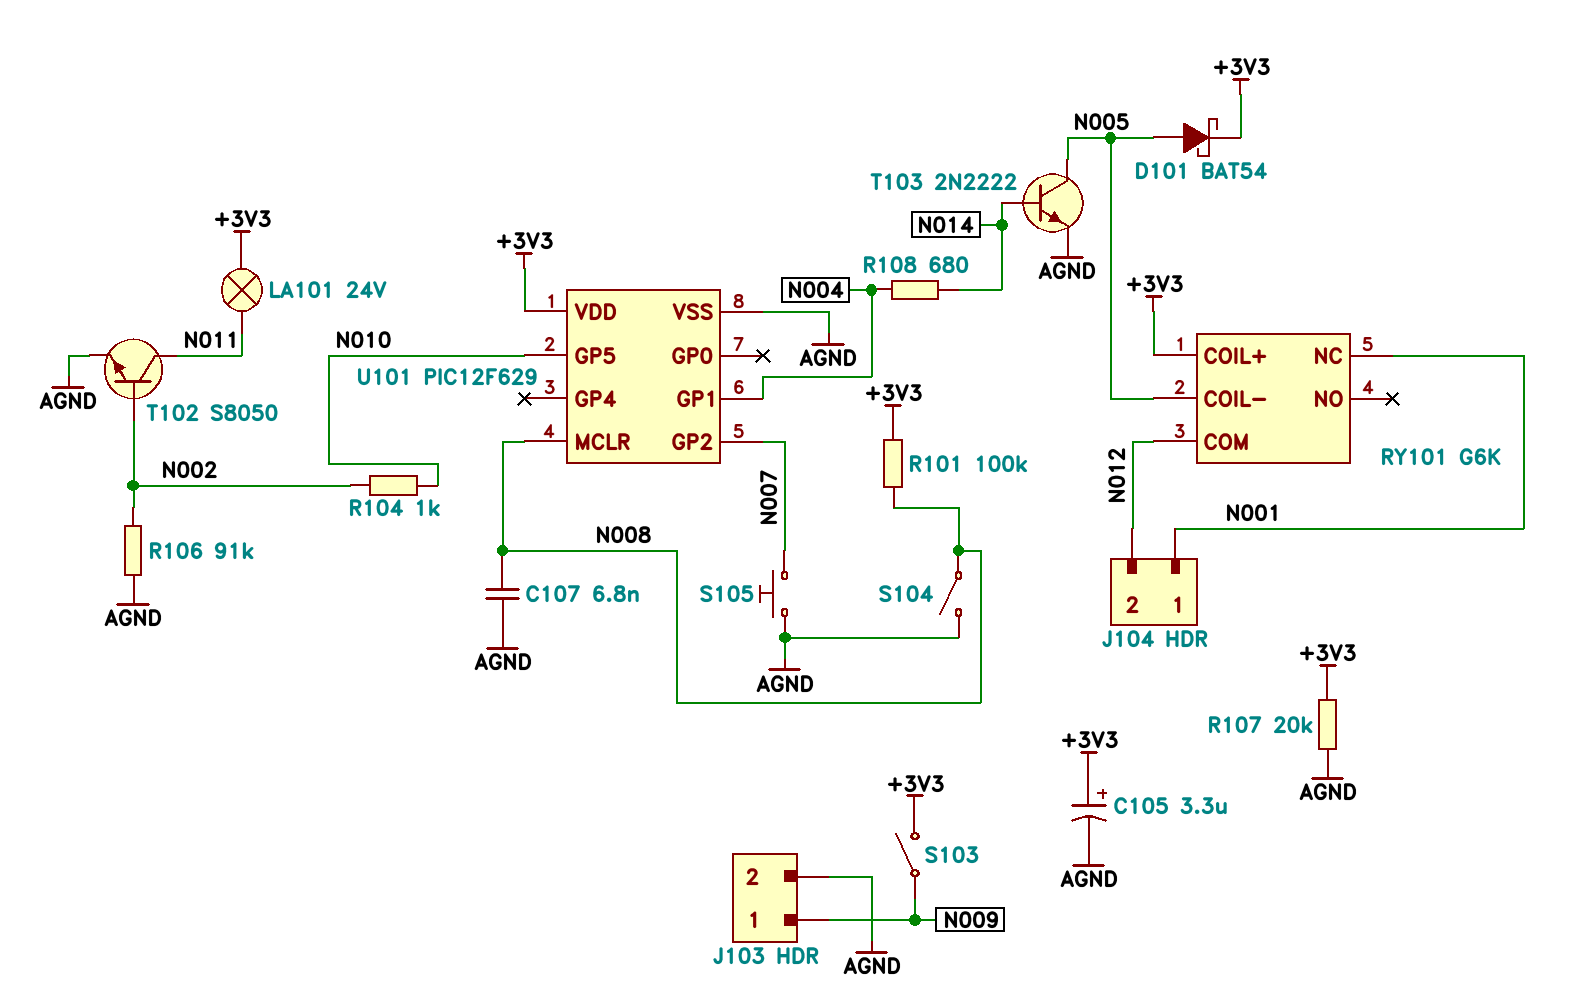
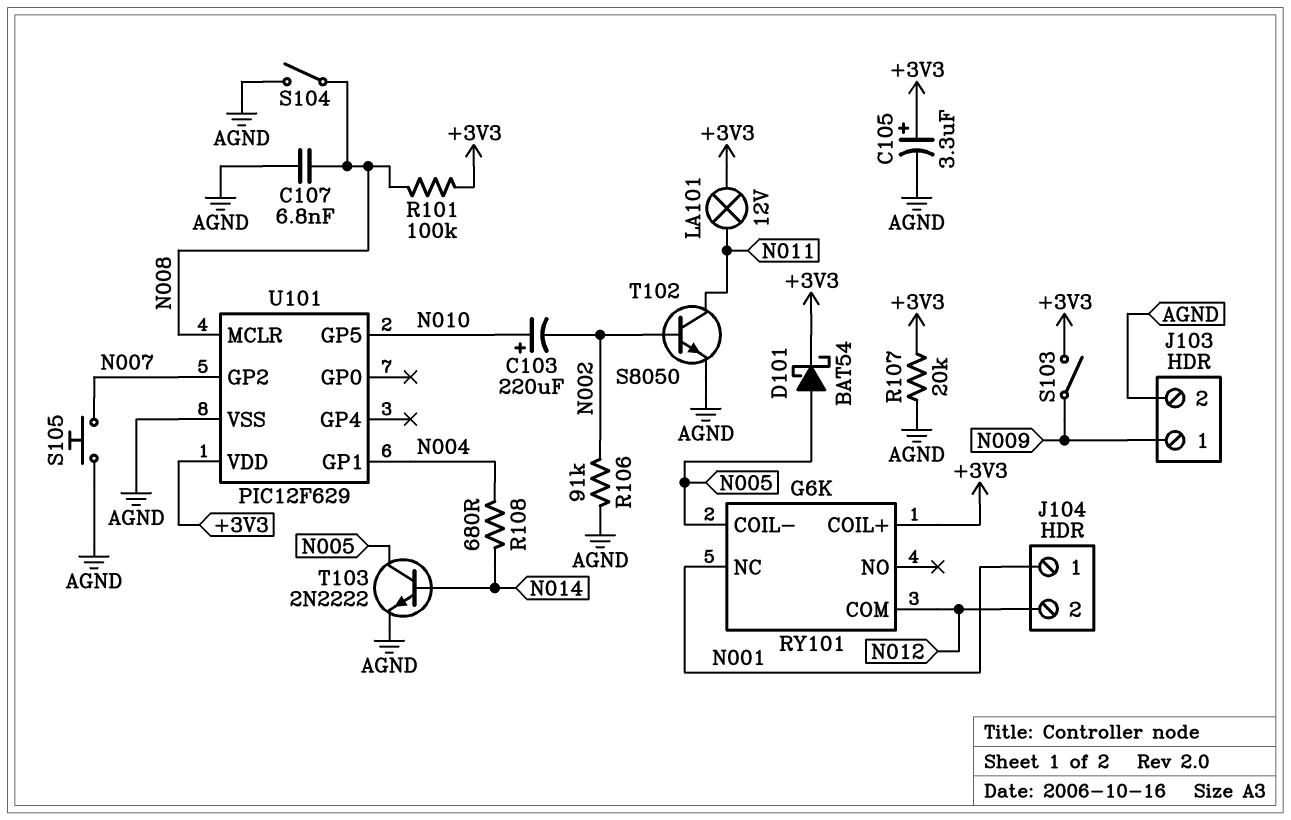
C103: none -> 220uF (plus N010, minus N002)
LA101: lamp 24V (+3V3, N011) -> lamp 12V (+3V3, N011)
R104: 1k (N002, N010) -> none

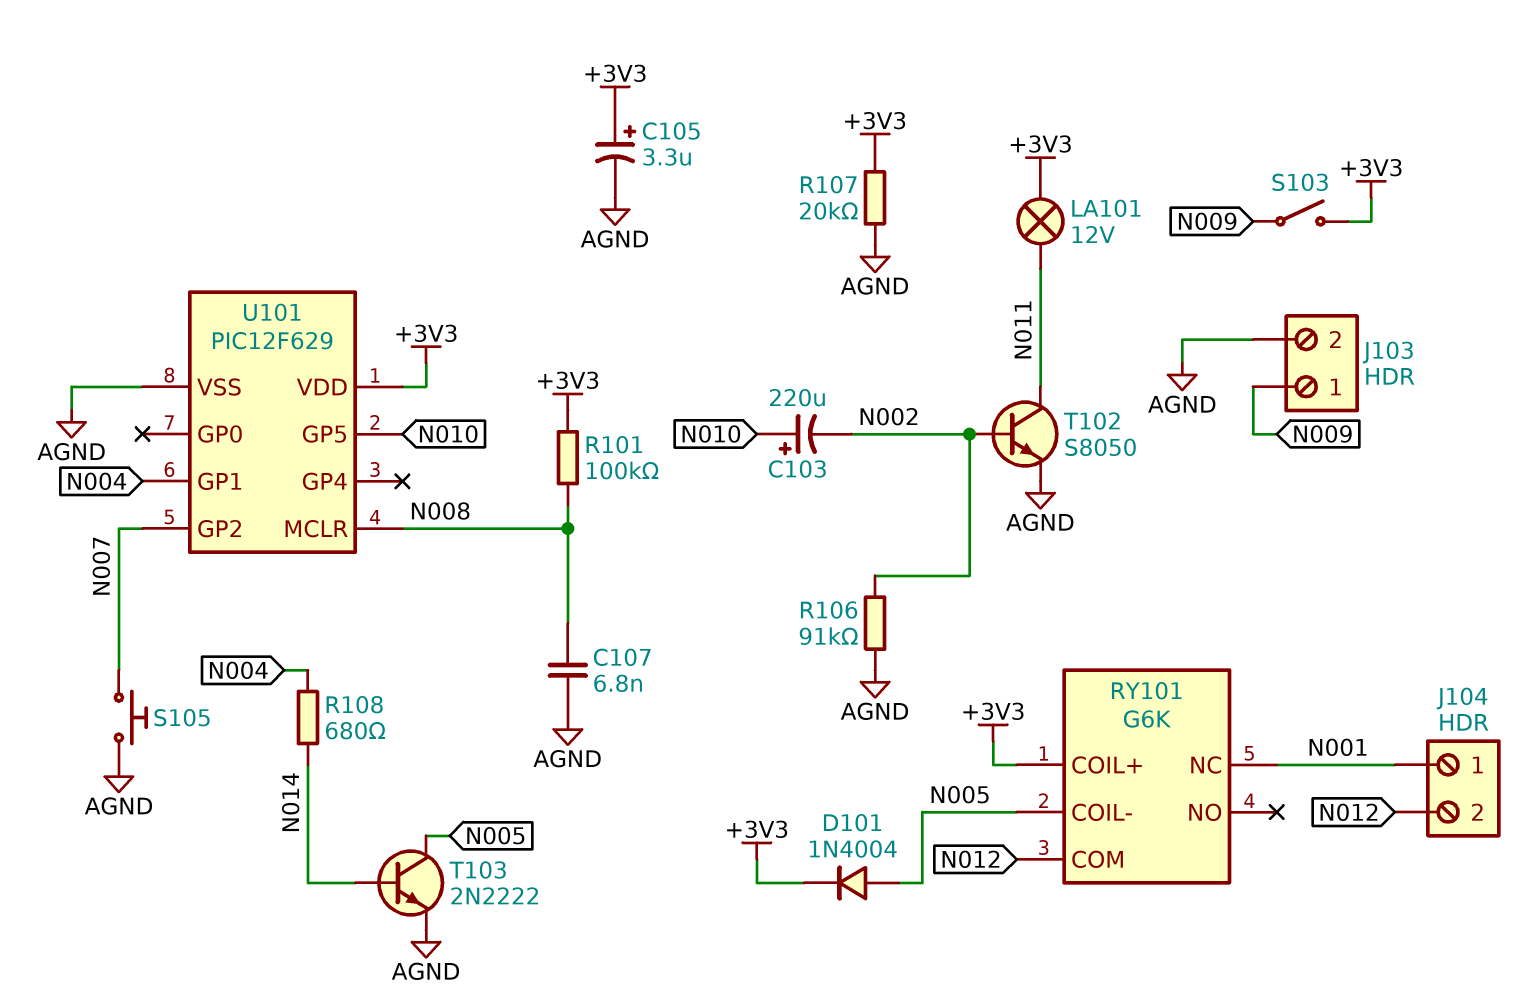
D101: schottky BAT54 (A N005, K +3V3) -> diode 1N4004 (A N005, K +3V3)
S104: switch (AGND, N008) -> none

